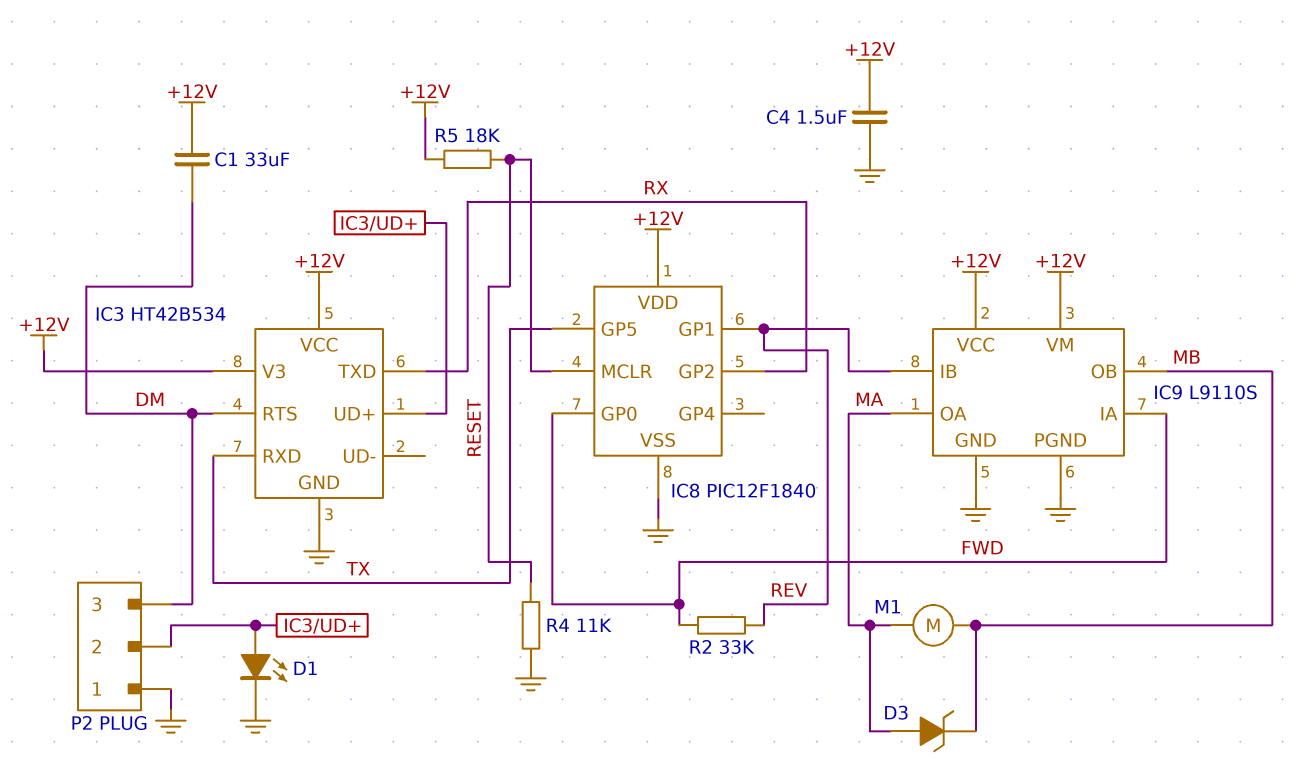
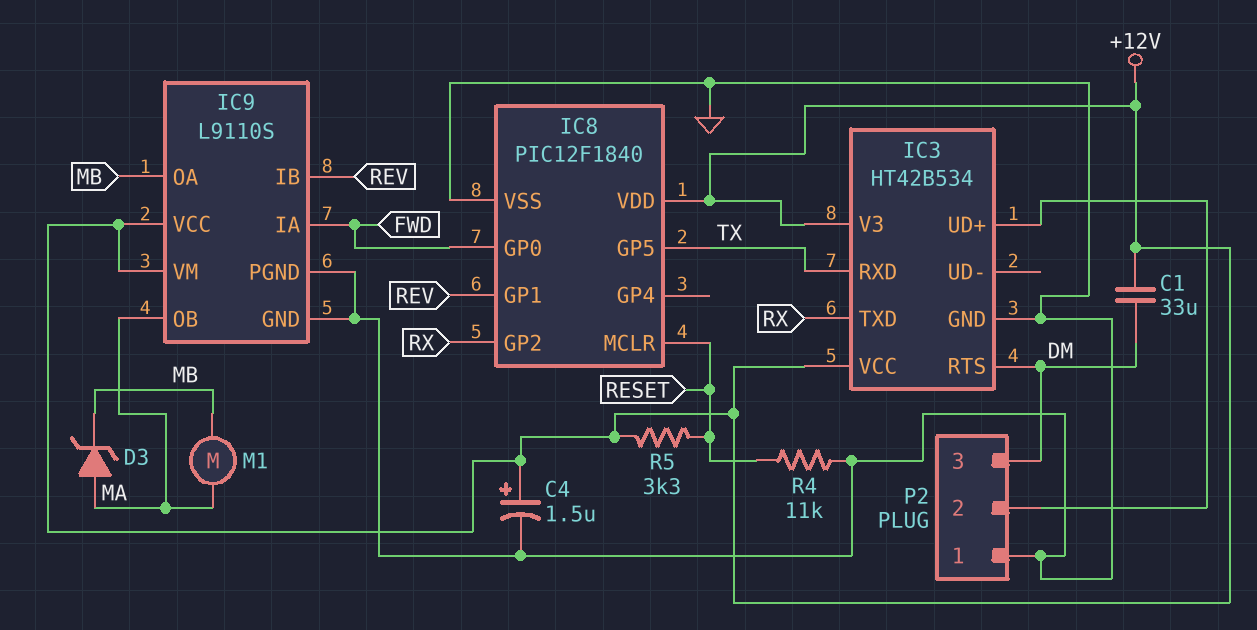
C4: 1.5uF (+12V, GND) -> 1.5uF (plus +12V, minus GND)
D1: LED (A IC3/UD+, K GND) -> none
IC9 pin OA: MA -> MB
IC9 pin OB: MB -> MA
R2: 33k (FWD, REV) -> none
R5: 18k (+12V, RESET) -> 3.3k (+12V, RESET)

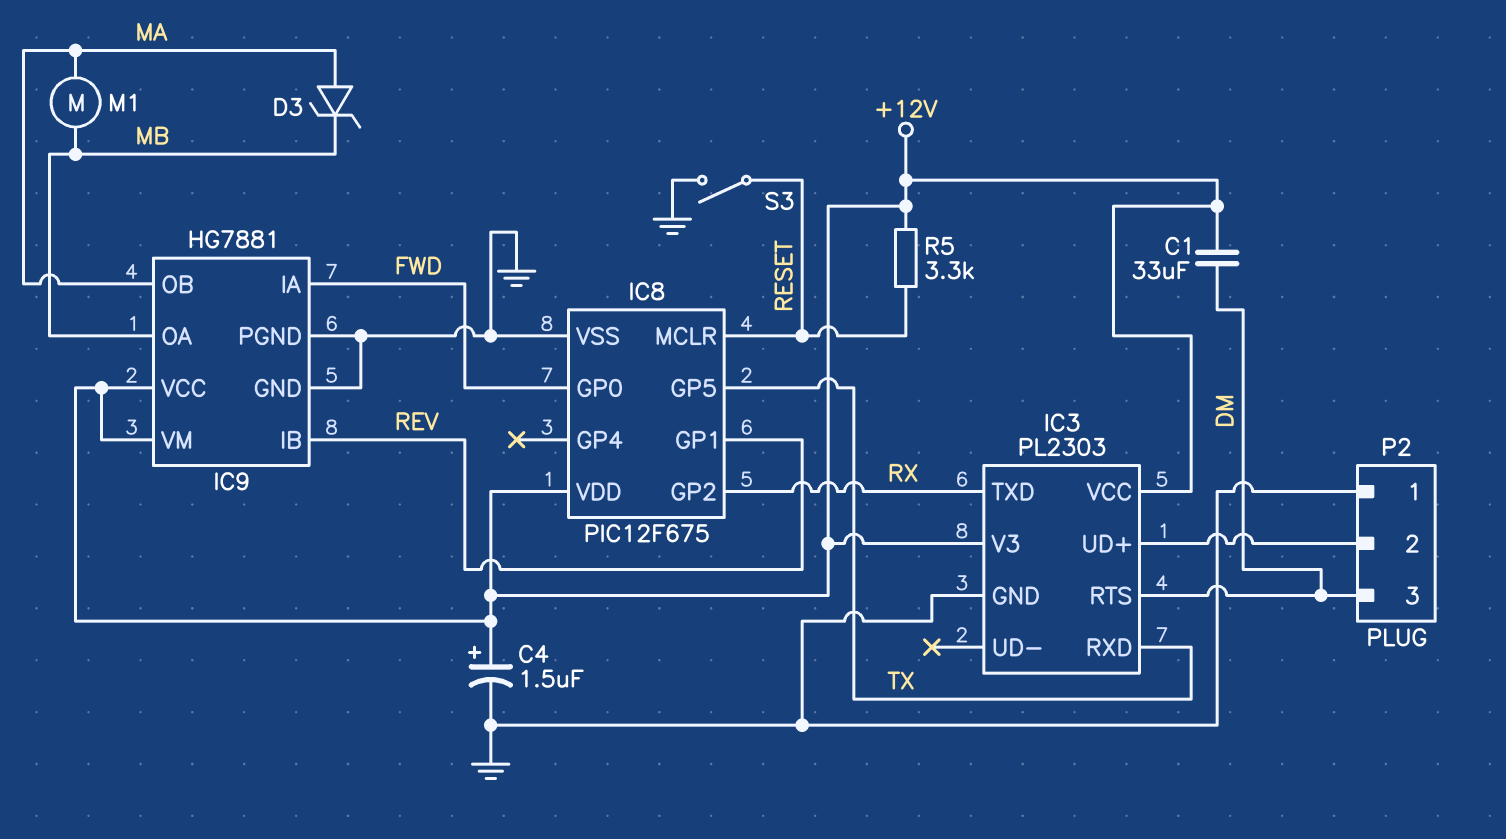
IC3: HT42B534 -> PL2303
IC8: PIC12F1840 -> PIC12F675
IC9: L9110S -> HG7881
R4: 11k (GND, RESET) -> none
S3: none -> switch (GND, RESET)

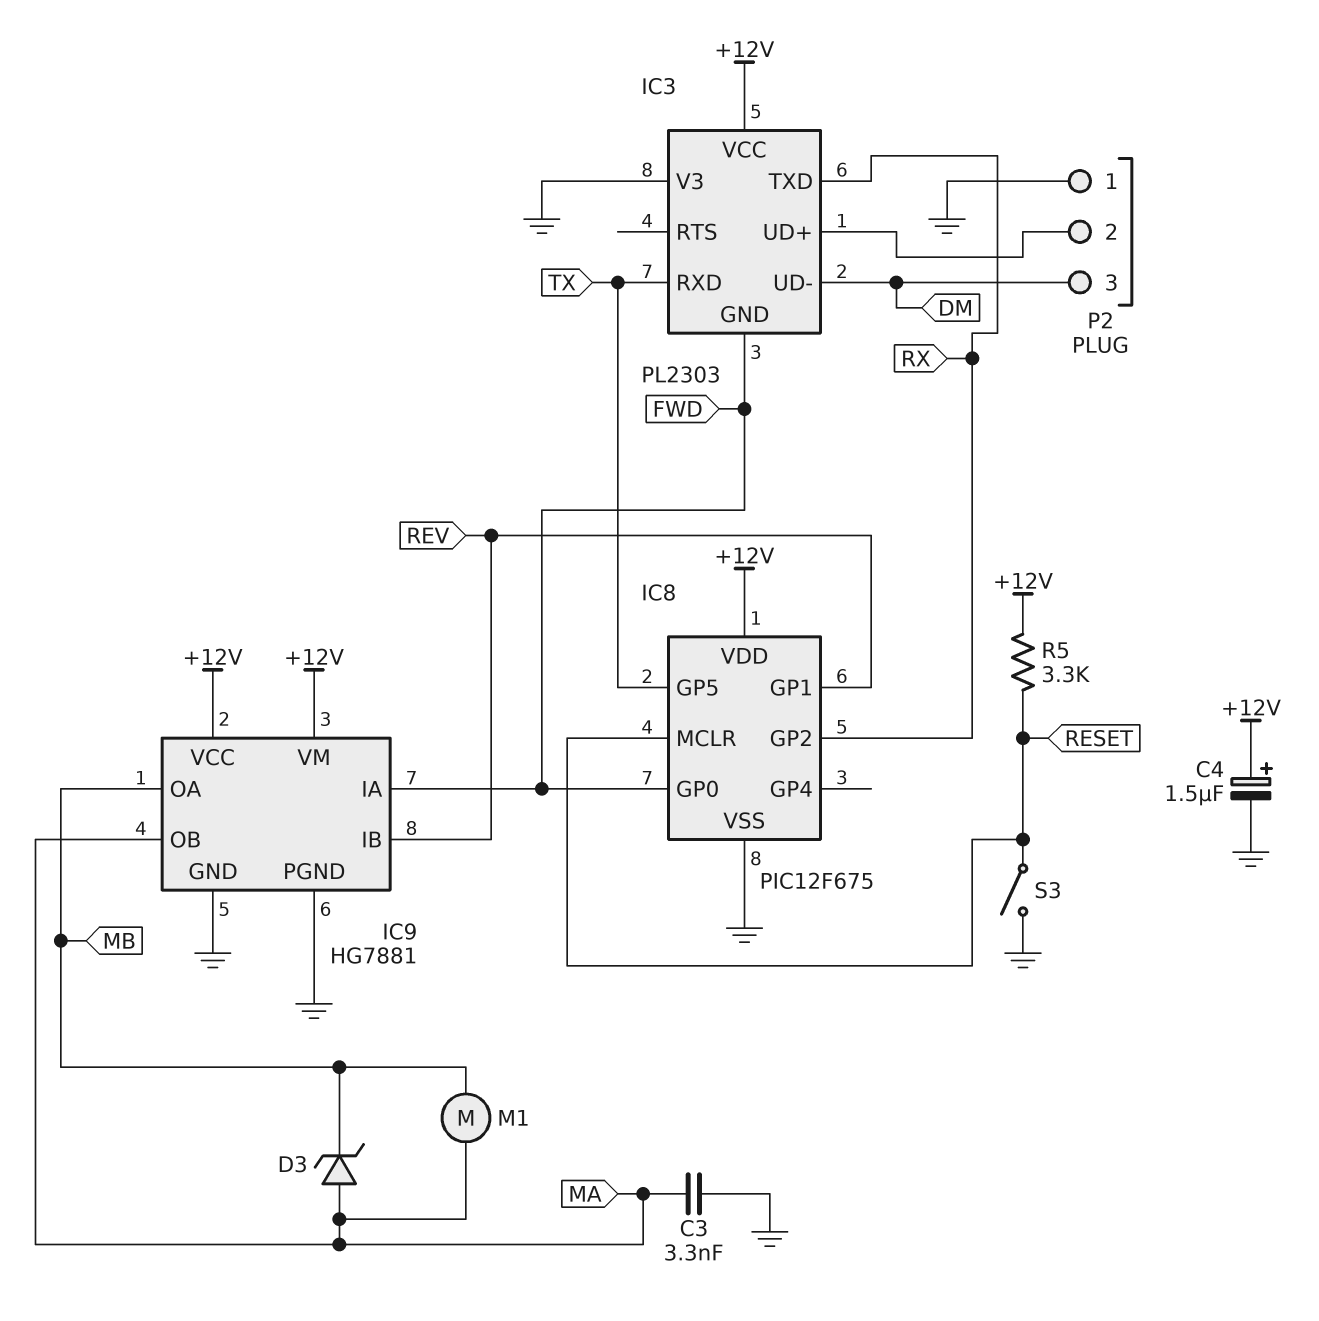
C1: 33uF (+12V, DM) -> none
C3: none -> 3.3nF (GND, MA)
IC3 pin GND: GND -> FWD
IC3 pin RTS: DM -> none
IC3 pin UD-: none -> DM
IC3 pin V3: +12V -> GND

